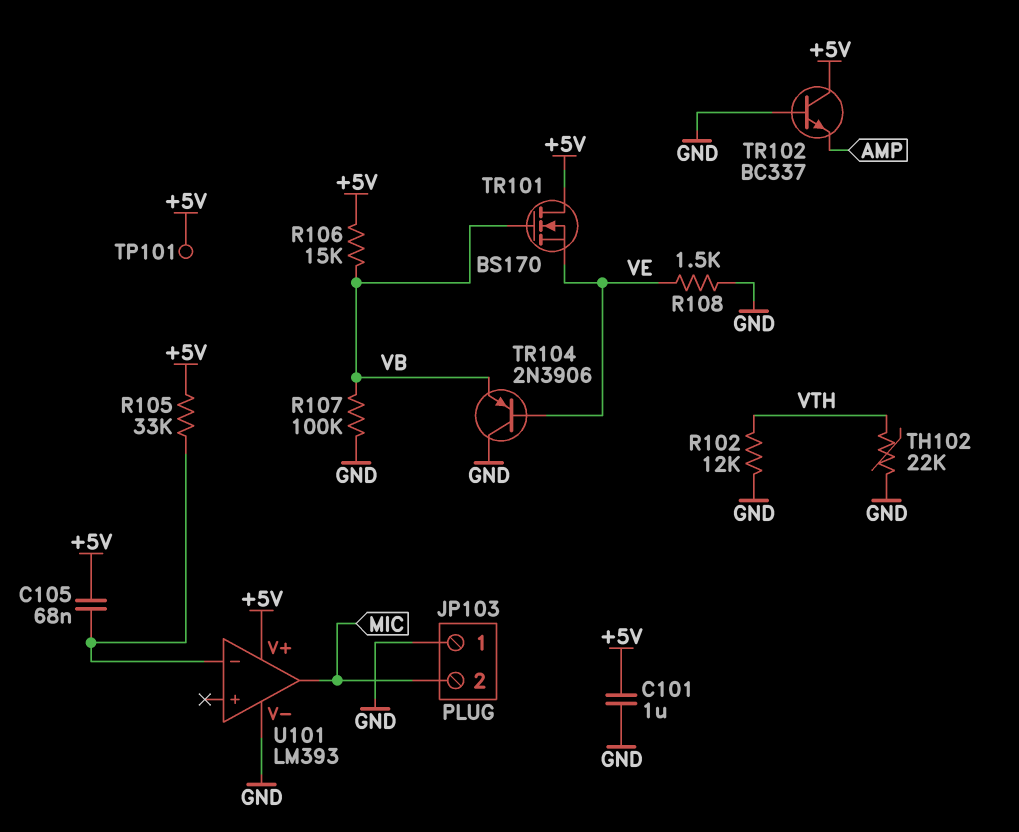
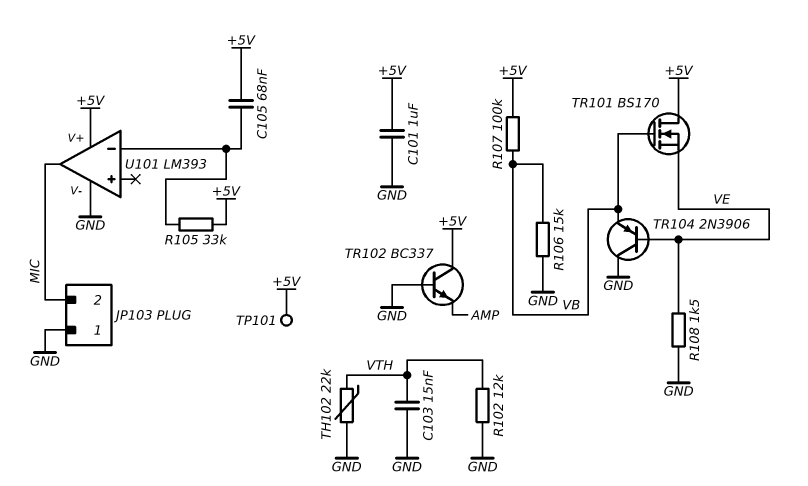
C103: none -> 15nF (GND, VTH)
R106: 15k (+5V, VB) -> 15k (GND, VB)
R107: 100k (GND, VB) -> 100k (+5V, VB)

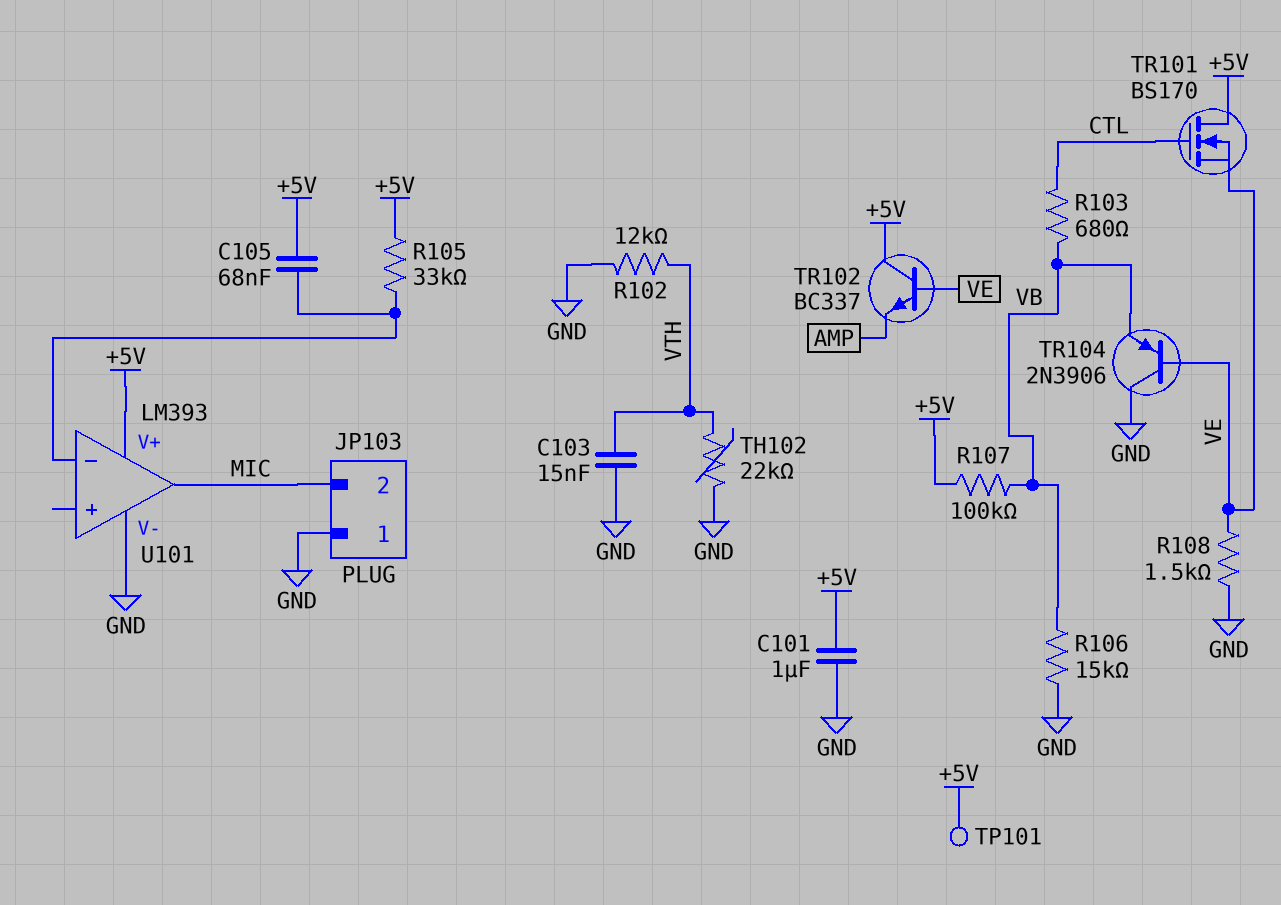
R103: none -> 680 (CTL, VB)
TR101: NMOS BS170 (G VB, D +5V, S VE) -> NMOS BS170 (G CTL, D +5V, S VE)
TR102: NPN BC337 (B GND, C +5V, E AMP) -> NPN BC337 (B VE, C +5V, E AMP)

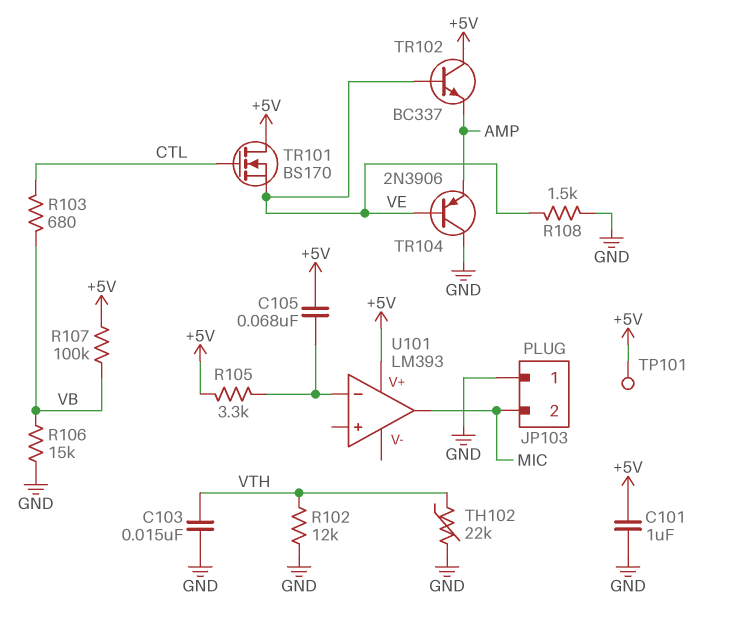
R105: 33k (+5V, U101/in-) -> 3.3k (+5V, U101/in-)
TR104: PNP 2N3906 (B VE, C GND, E VB) -> PNP 2N3906 (B VE, C GND, E AMP)
U101 pin V-: GND -> none

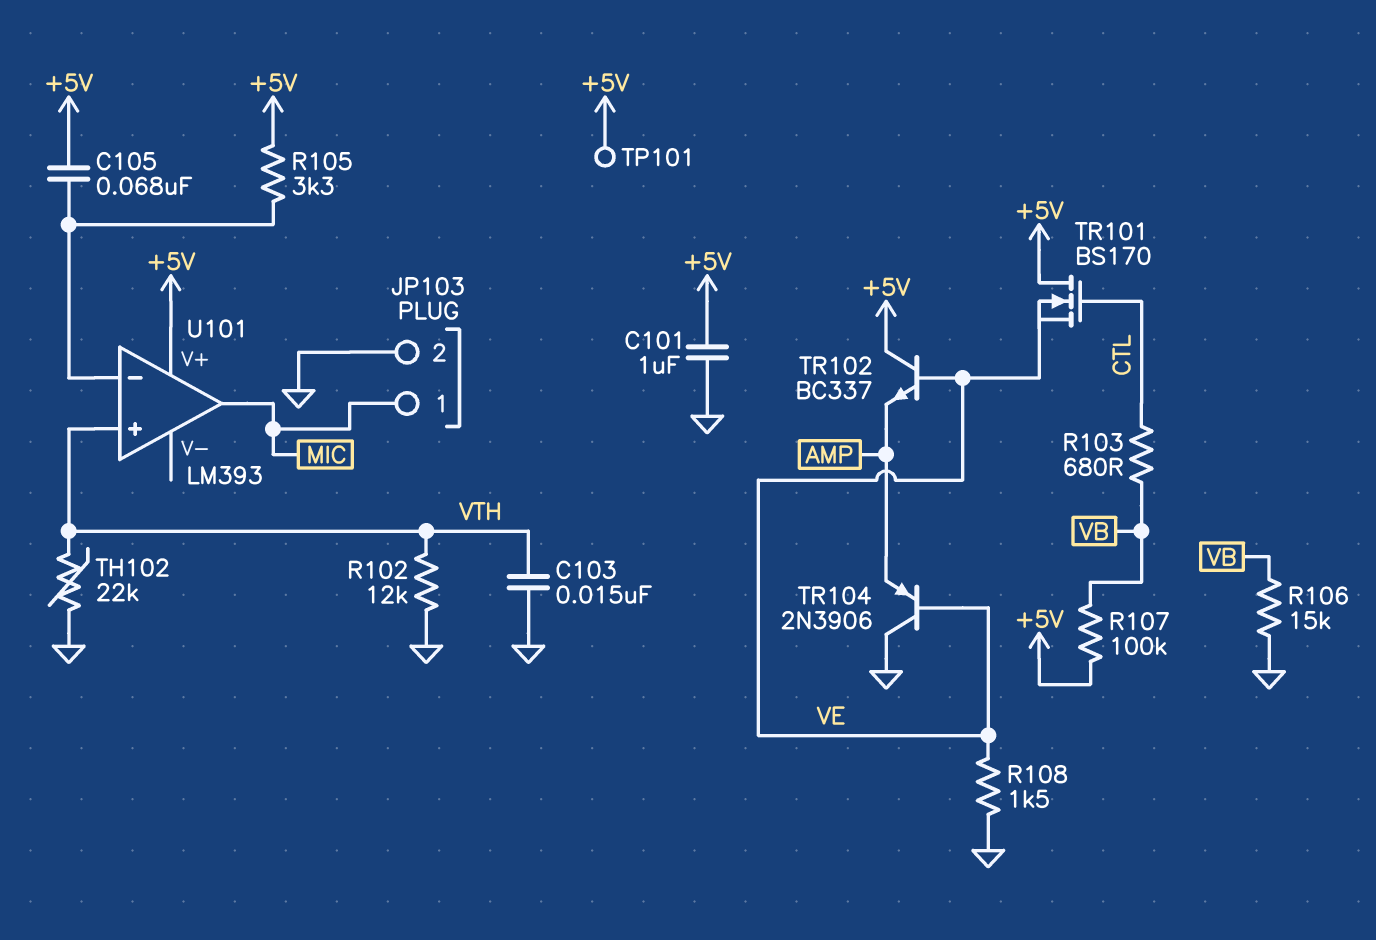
JP103 pin 1: GND -> MIC
JP103 pin 2: MIC -> GND
U101 pin in+: none -> VTH

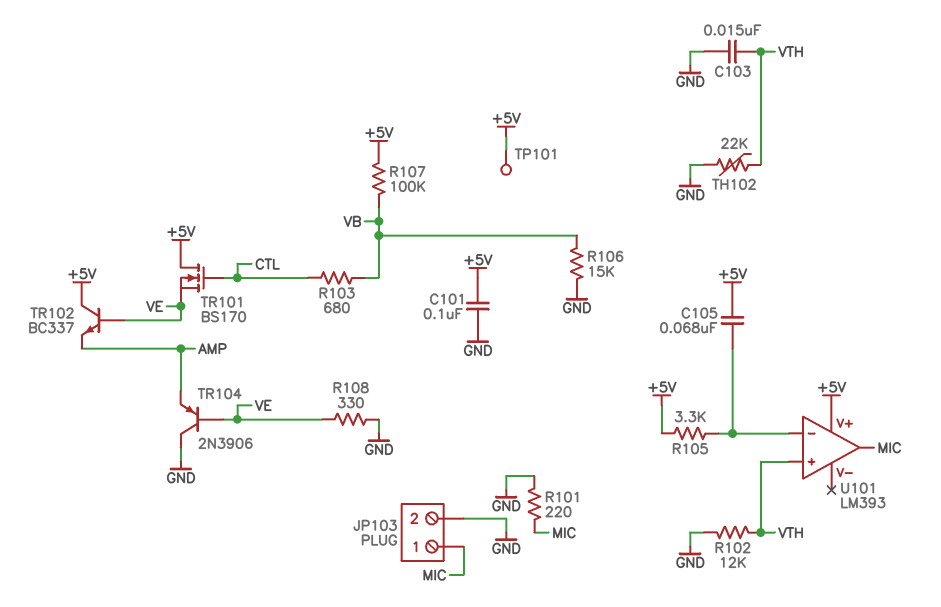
C101: 1uF (+5V, GND) -> 100nF (+5V, GND)
R101: none -> 220 (GND, MIC)
R108: 1.5k (GND, VE) -> 330 (GND, VE)

